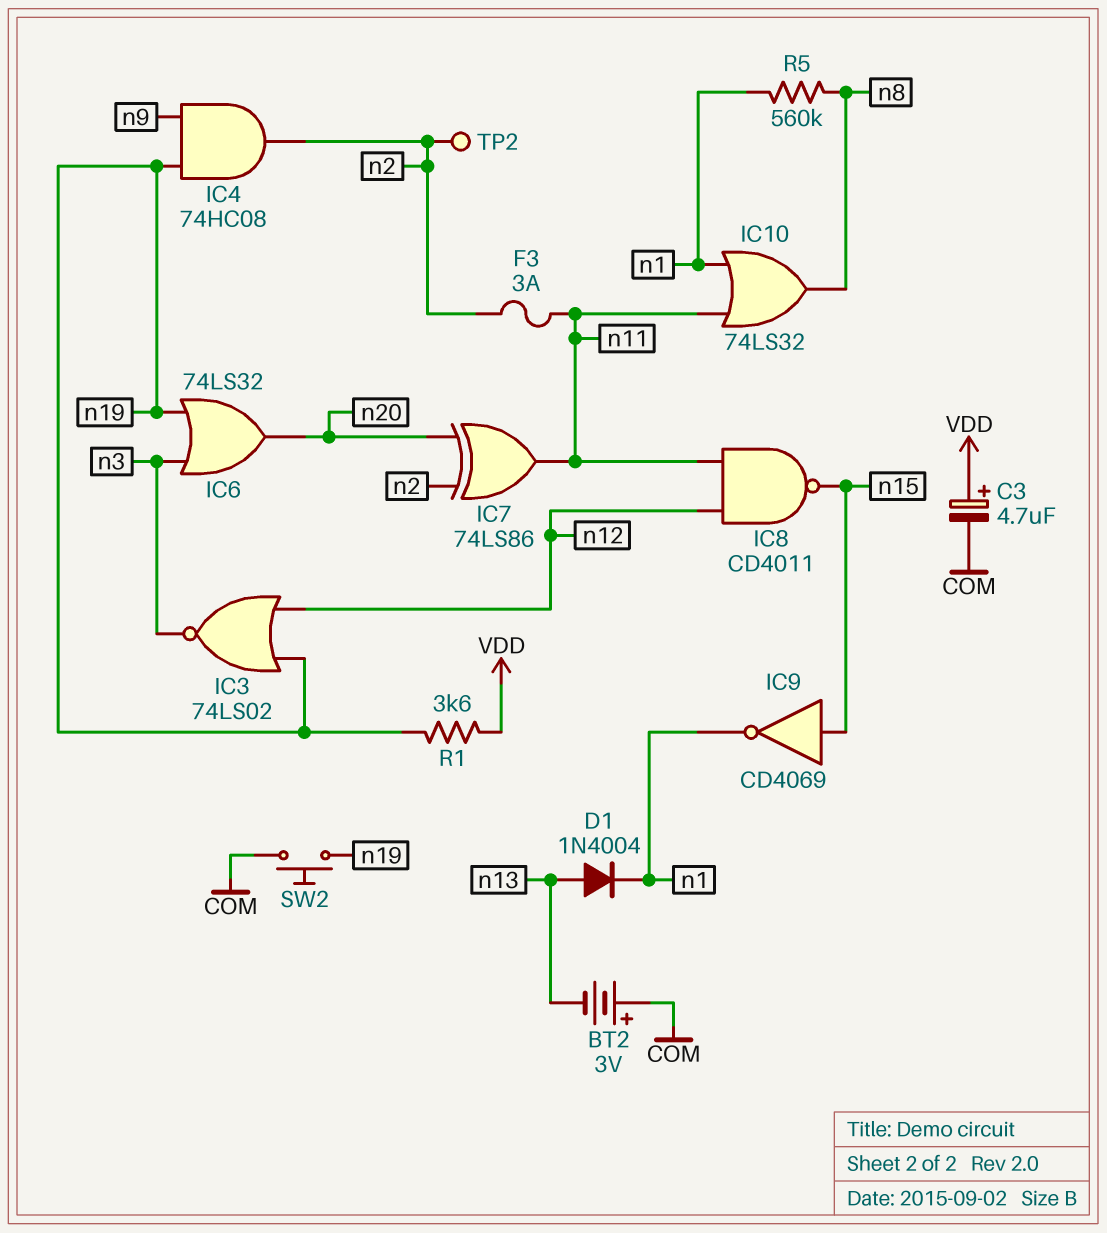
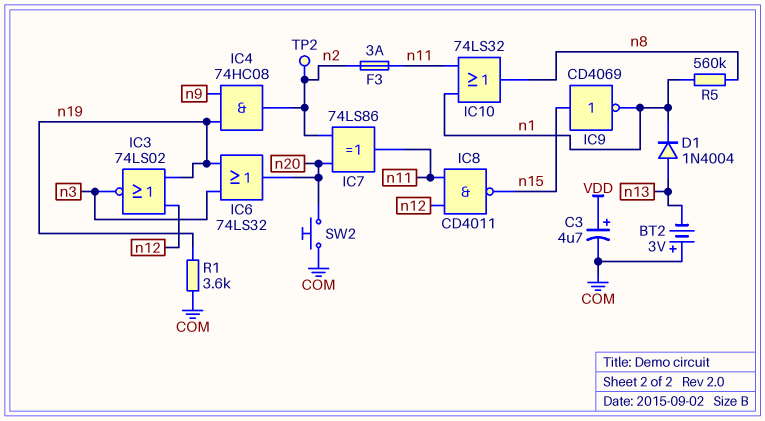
R1: 3.6k (VDD, n19) -> 3.6k (COM, n19)
SW2: button (COM, n19) -> button (COM, n20)

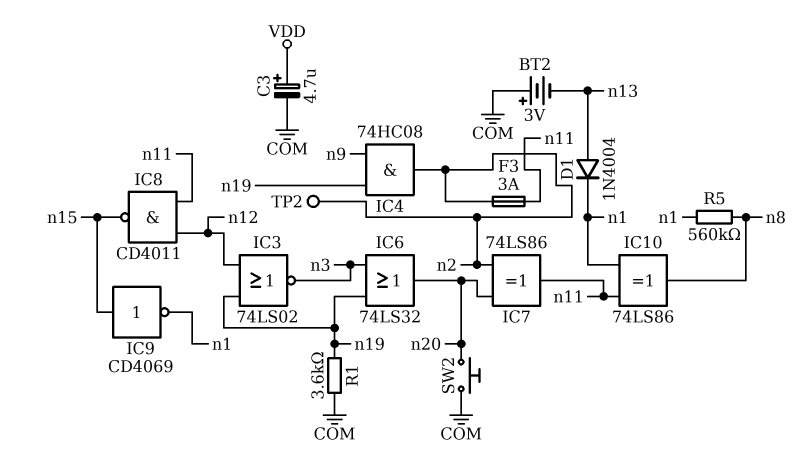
IC10: OR 74LS32 (in n1, in n11, out n8) -> XOR 74LS86 (in n1, in n11, out n8)

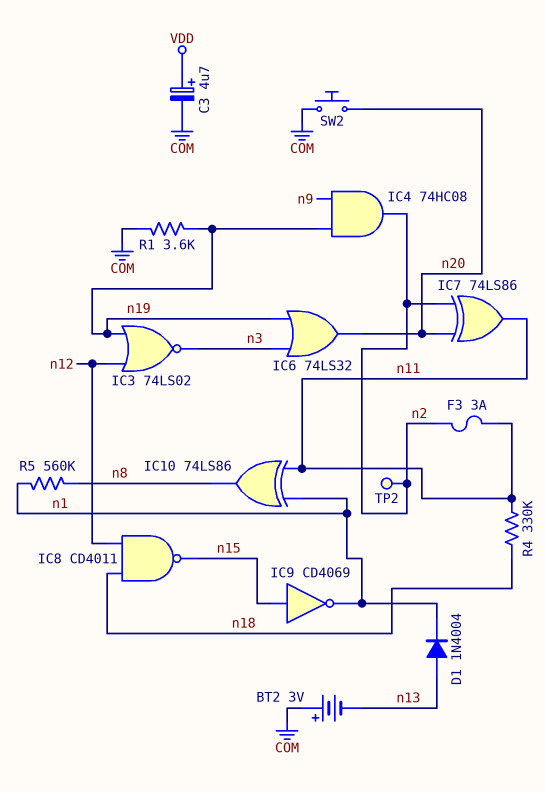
IC8: NAND CD4011 (in n11, in n12, out n15) -> NAND CD4011 (in n12, in n18, out n15)
R4: none -> 330k (n11, n18)

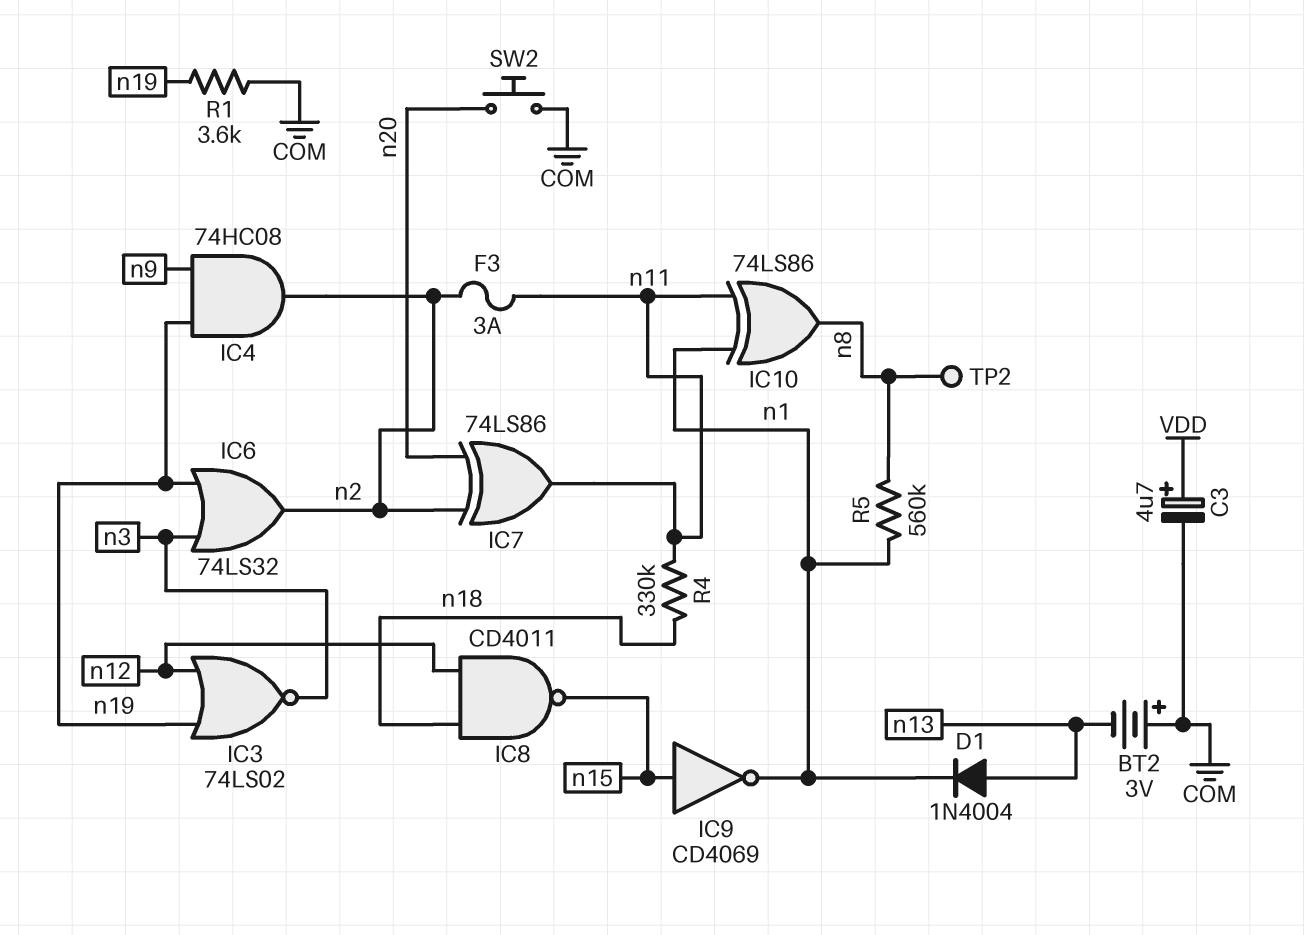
IC6: OR 74LS32 (in n3, in n19, out n20) -> OR 74LS32 (in n3, in n19, out n2)
TP2: test point (n2) -> test point (n8)

